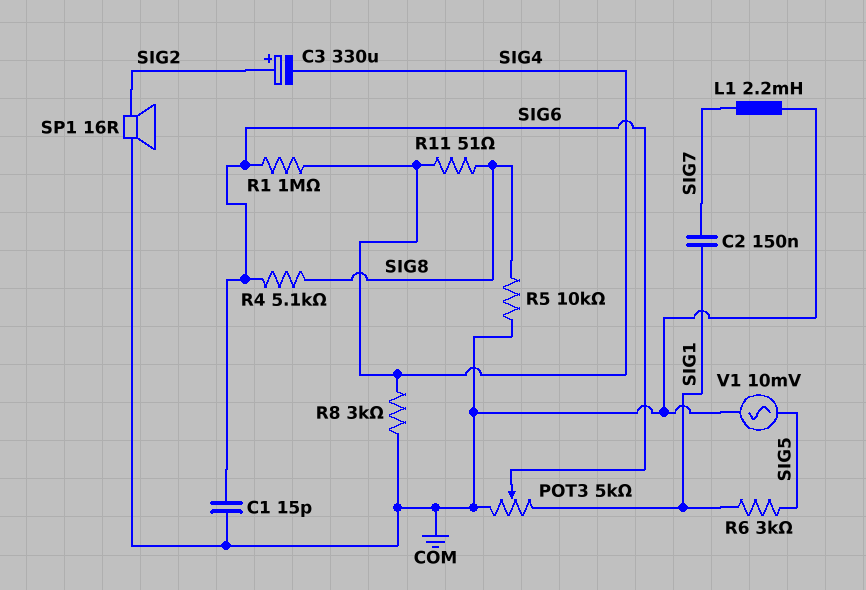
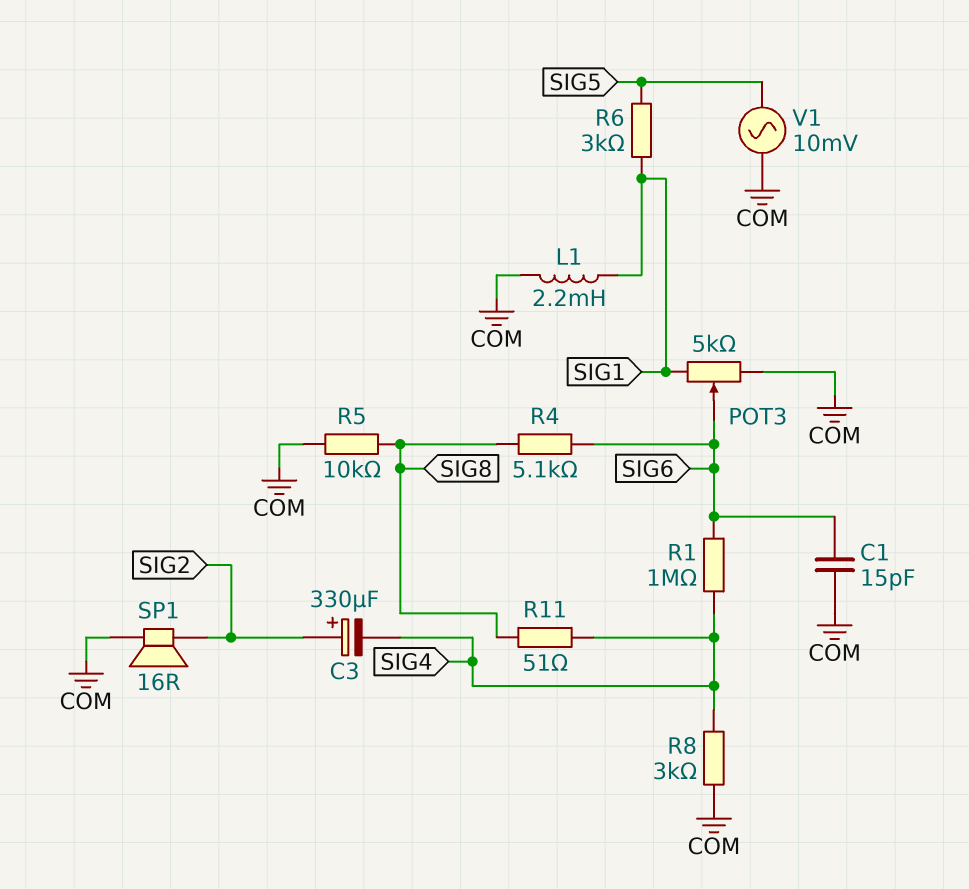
C2: 150nF (SIG1, SIG7) -> none
L1: 2.2mH (COM, SIG7) -> 2.2mH (COM, SIG1)

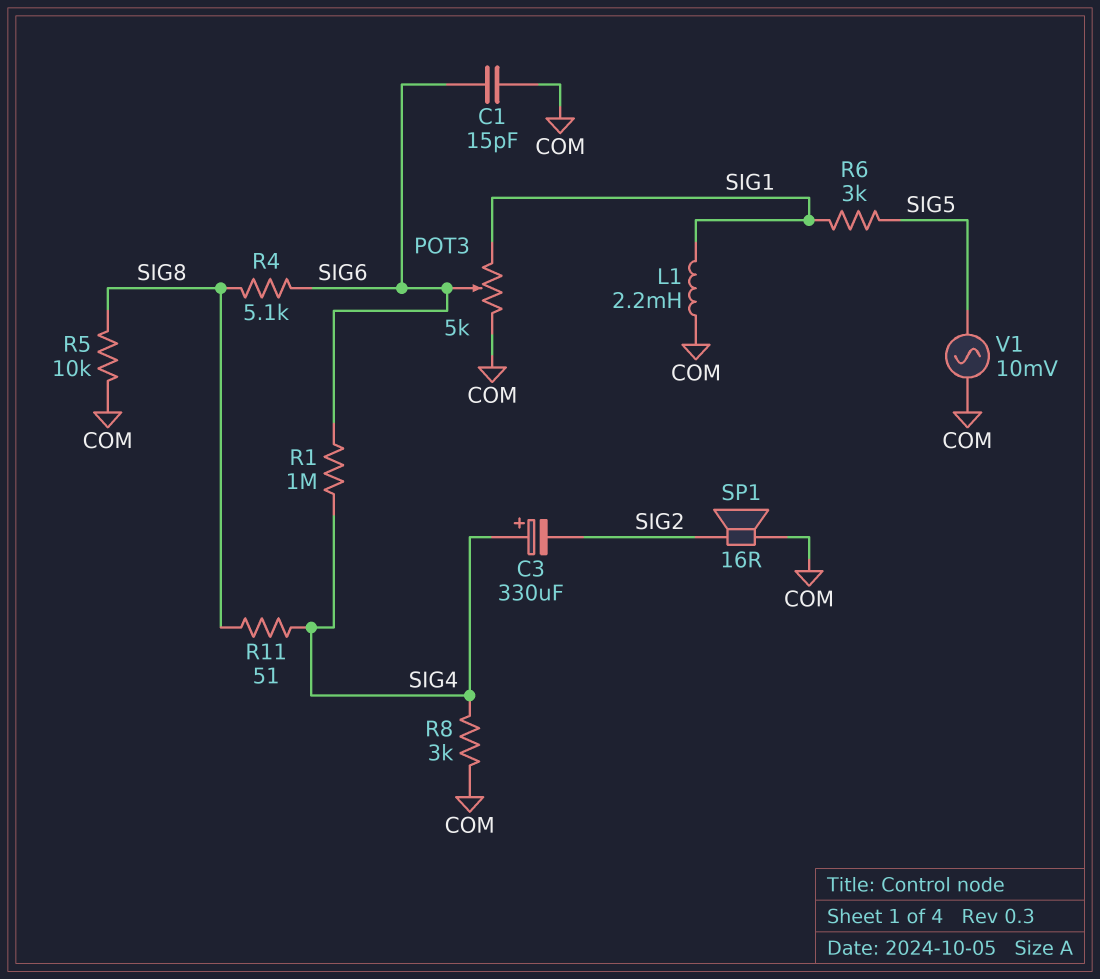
C3: 330uF (plus SIG2, minus SIG4) -> 330uF (plus SIG4, minus SIG2)

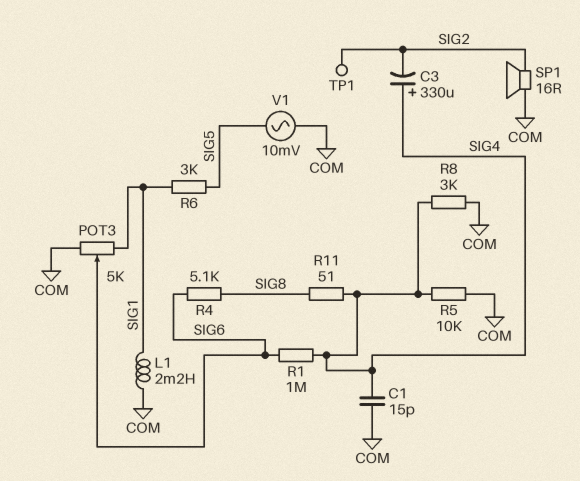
C1: 15pF (COM, SIG6) -> 15pF (COM, SIG4)
R5: 10k (COM, SIG8) -> 10k (COM, SIG4)
TP1: none -> test point (SIG2)

